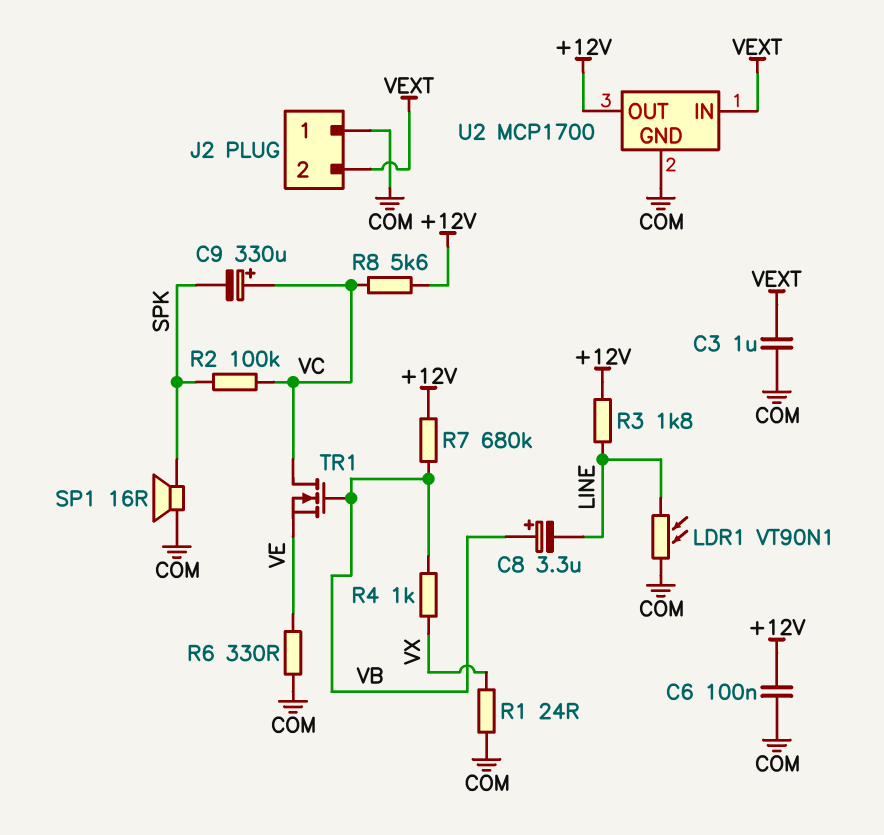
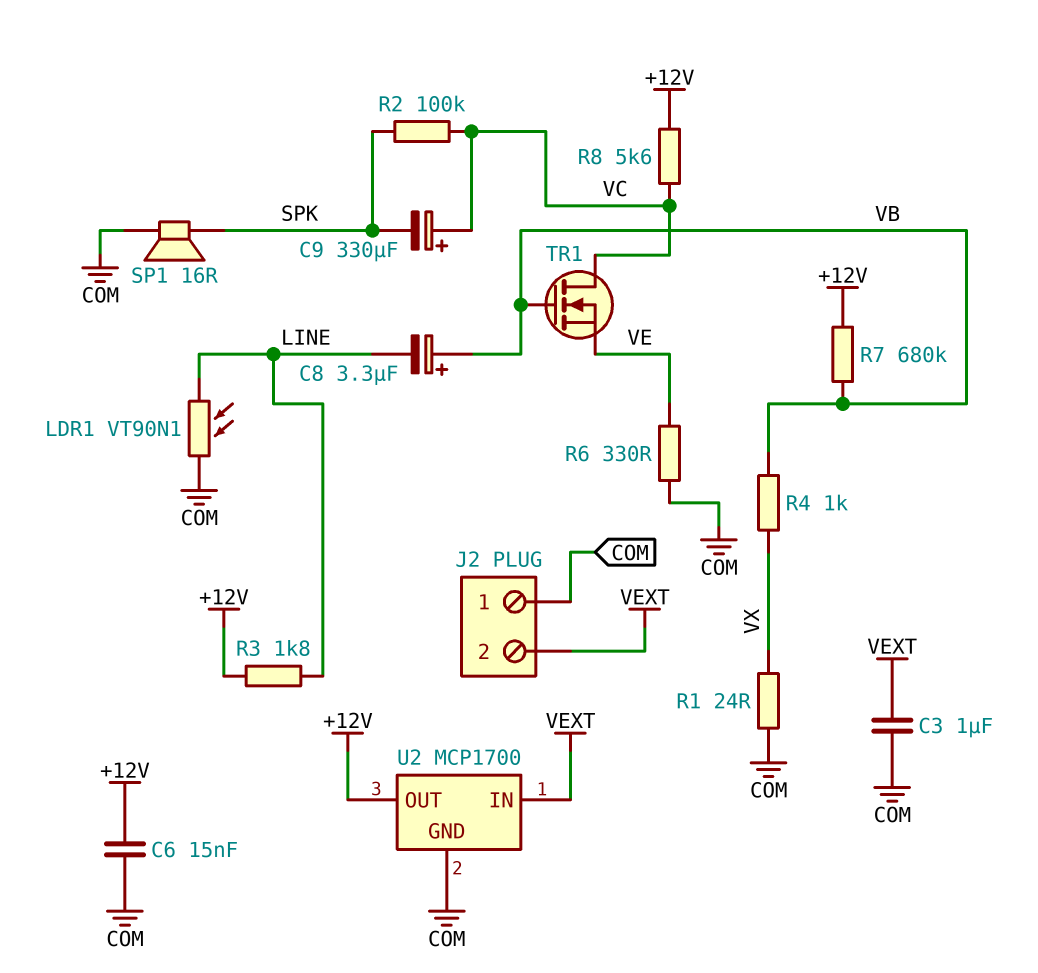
C6: 100nF (+12V, COM) -> 15nF (+12V, COM)

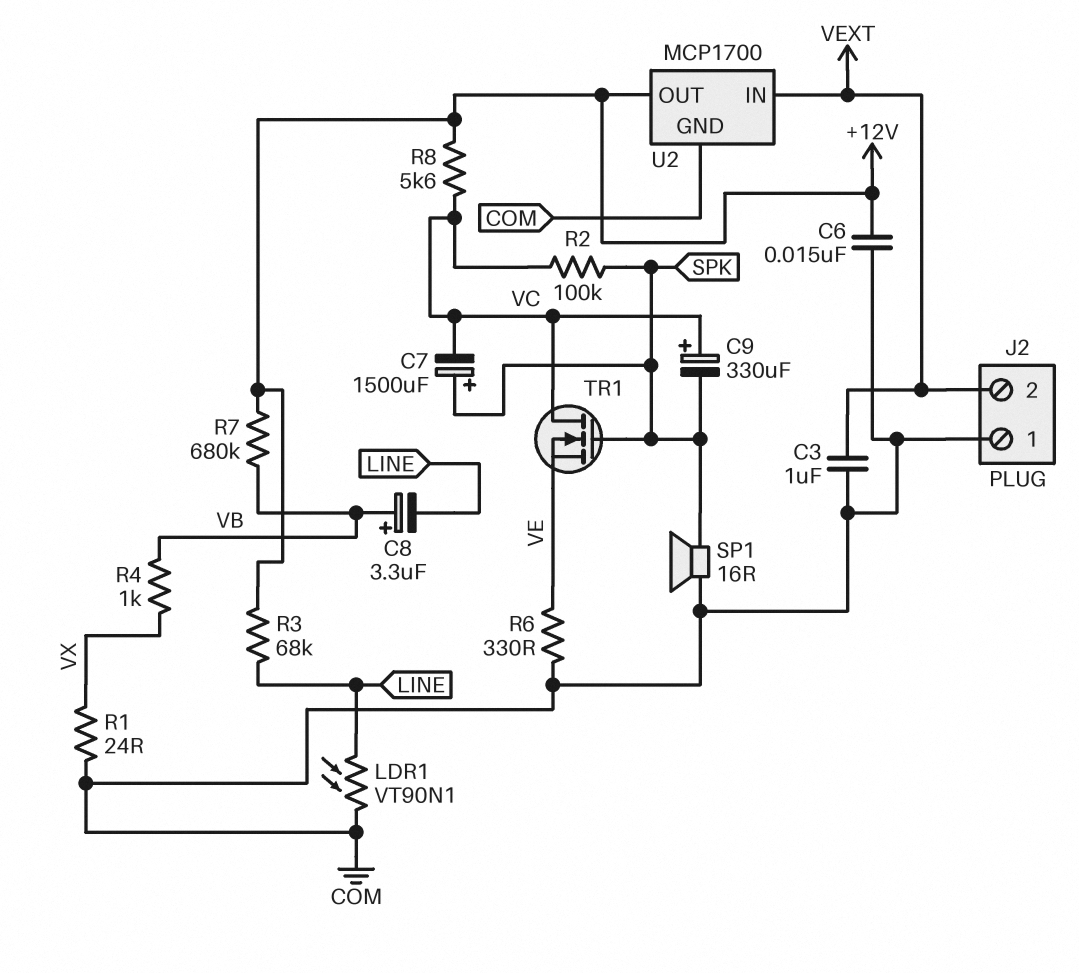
C7: none -> 1500uF (plus SPK, minus VC)
R3: 1.8k (+12V, LINE) -> 68k (+12V, LINE)
TR1: NMOS (G VB, D VC, S VE) -> NMOS (G SPK, D VC, S VE)

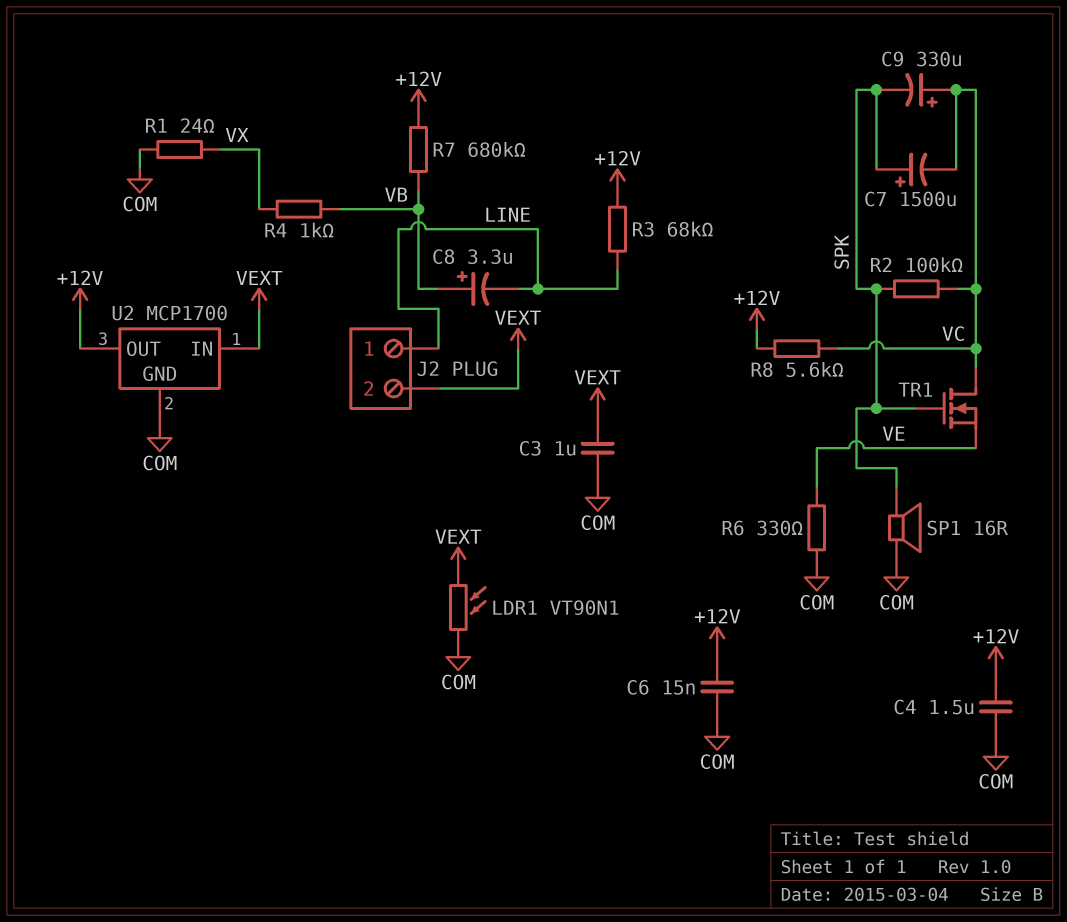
C4: none -> 1.5uF (+12V, COM)
J2 pin 1: COM -> LINE
LDR1: VT90N1 (COM, LINE) -> VT90N1 (COM, VEXT)

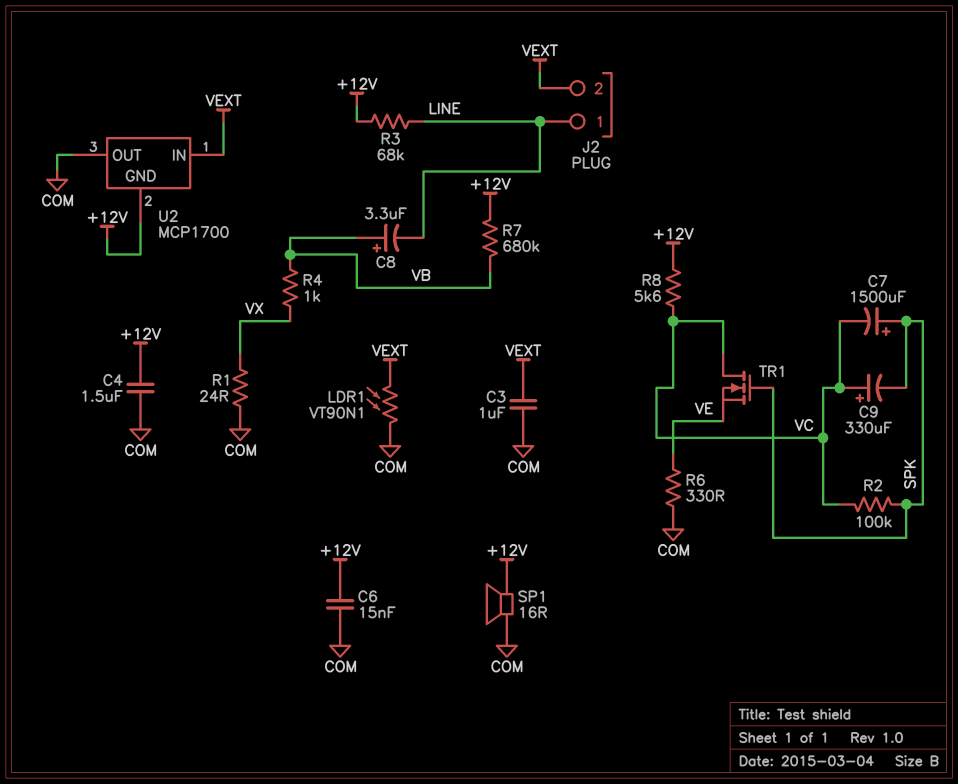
SP1: speaker 16R (COM, SPK) -> speaker 16R (+12V, COM)
U2 pin GND: COM -> +12V
U2 pin OUT: +12V -> COM

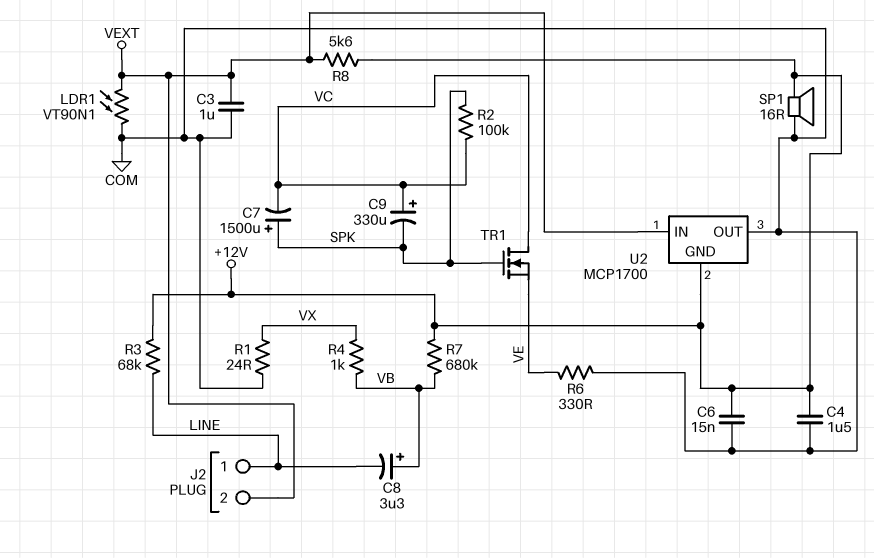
R8: 5.6k (+12V, VC) -> 5.6k (+12V, VEXT)

